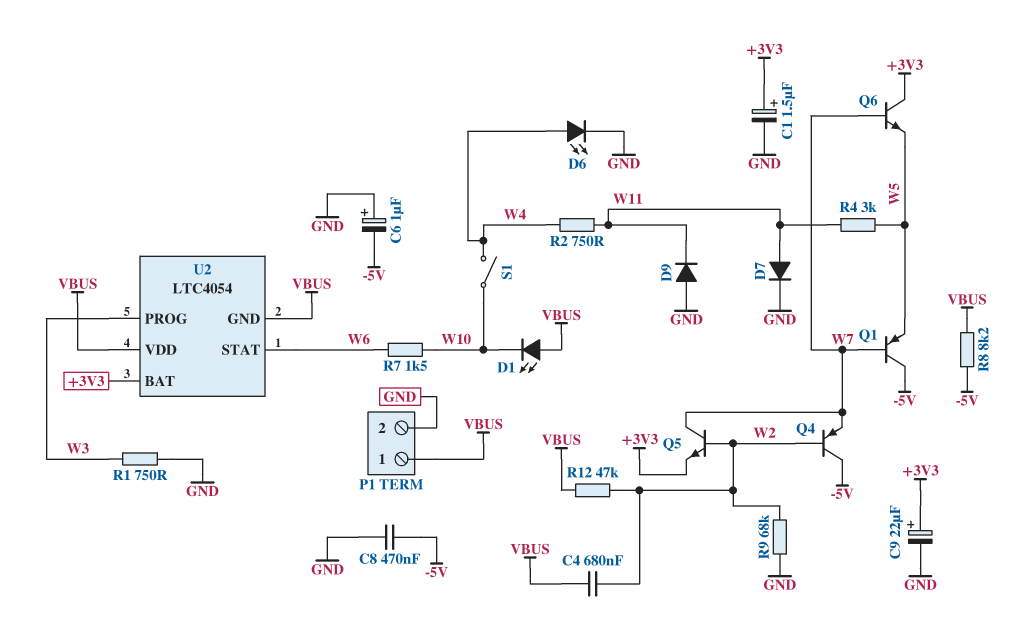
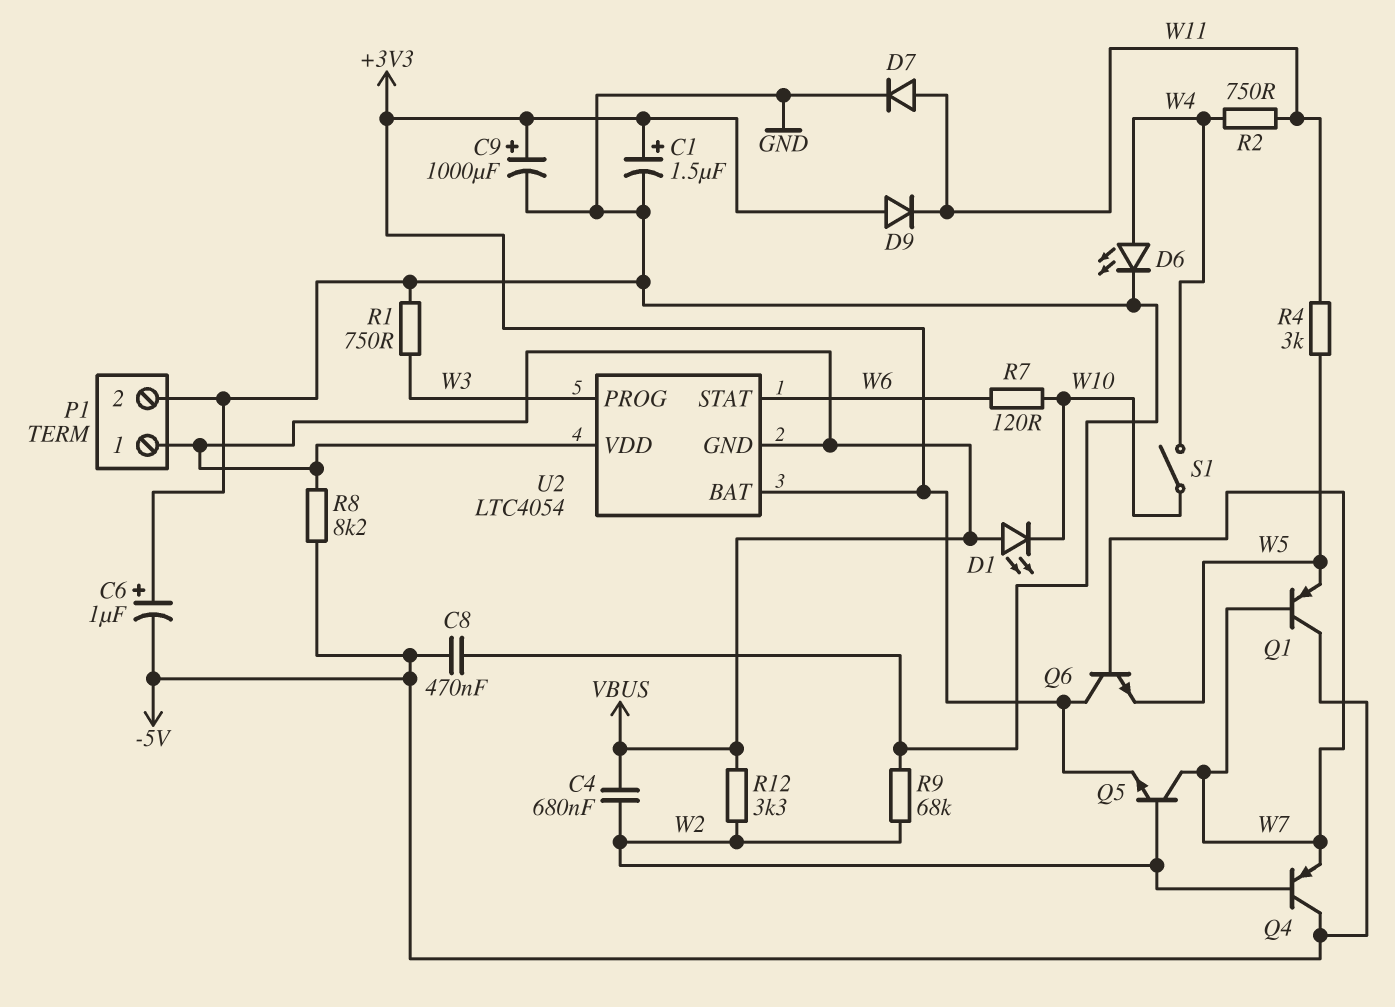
C9: 22uF (plus +3V3, minus GND) -> 1000uF (plus +3V3, minus GND)
D9: diode (A GND, K W11) -> diode (A +3V3, K W11)
R7: 1.5k (W6, W10) -> 120 (W6, W10)
R12: 47k (VBUS, W2) -> 3.3k (VBUS, W2)

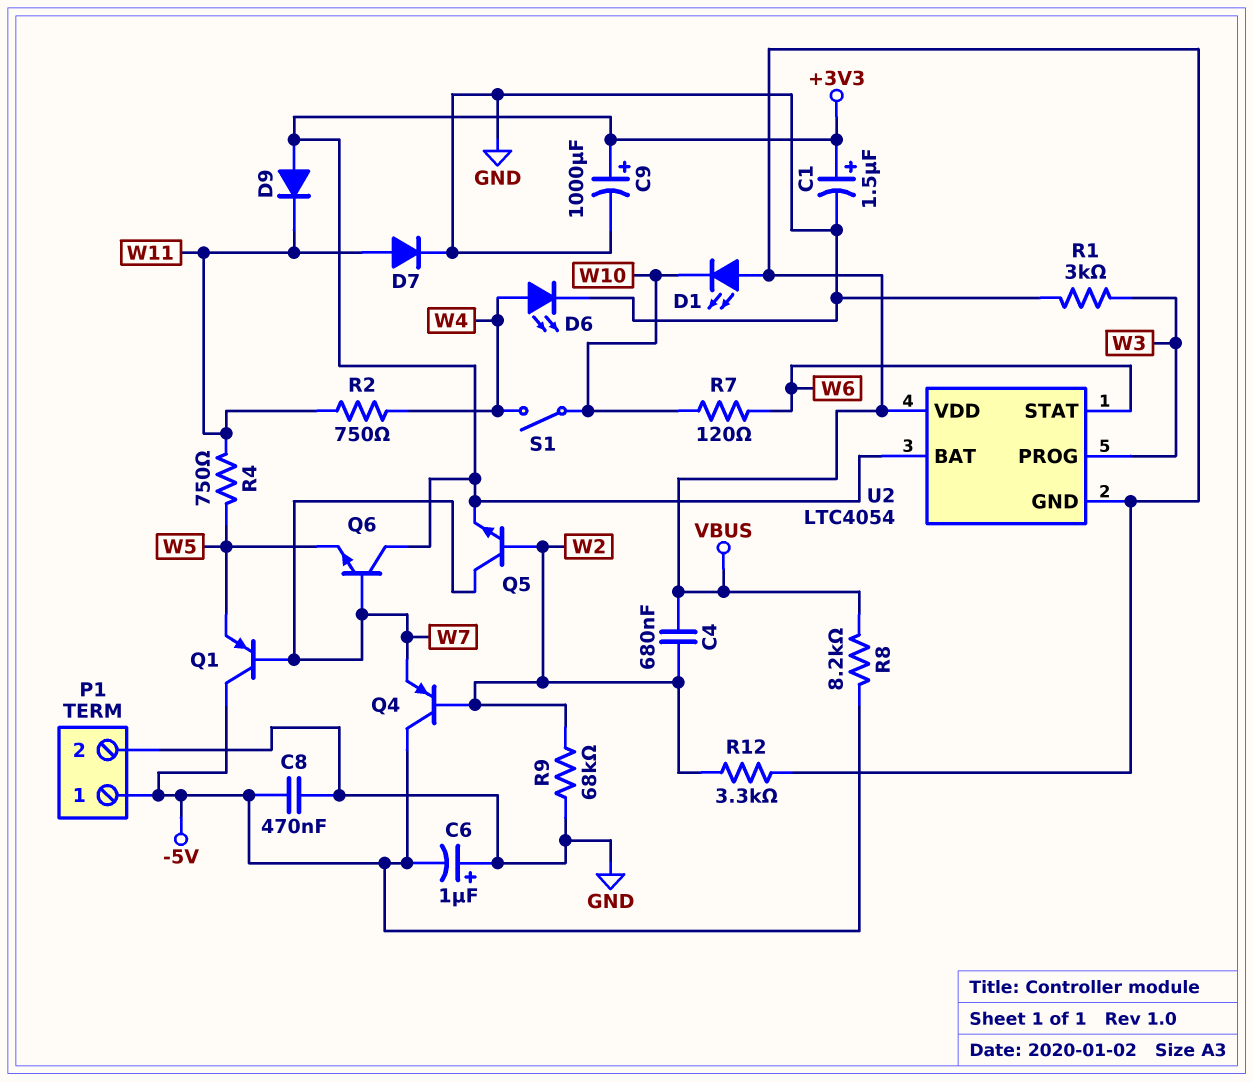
P1 pin 1: VBUS -> -5V
R1: 750 (GND, W3) -> 3k (GND, W3)
R4: 3k (W5, W11) -> 750 (W5, W11)

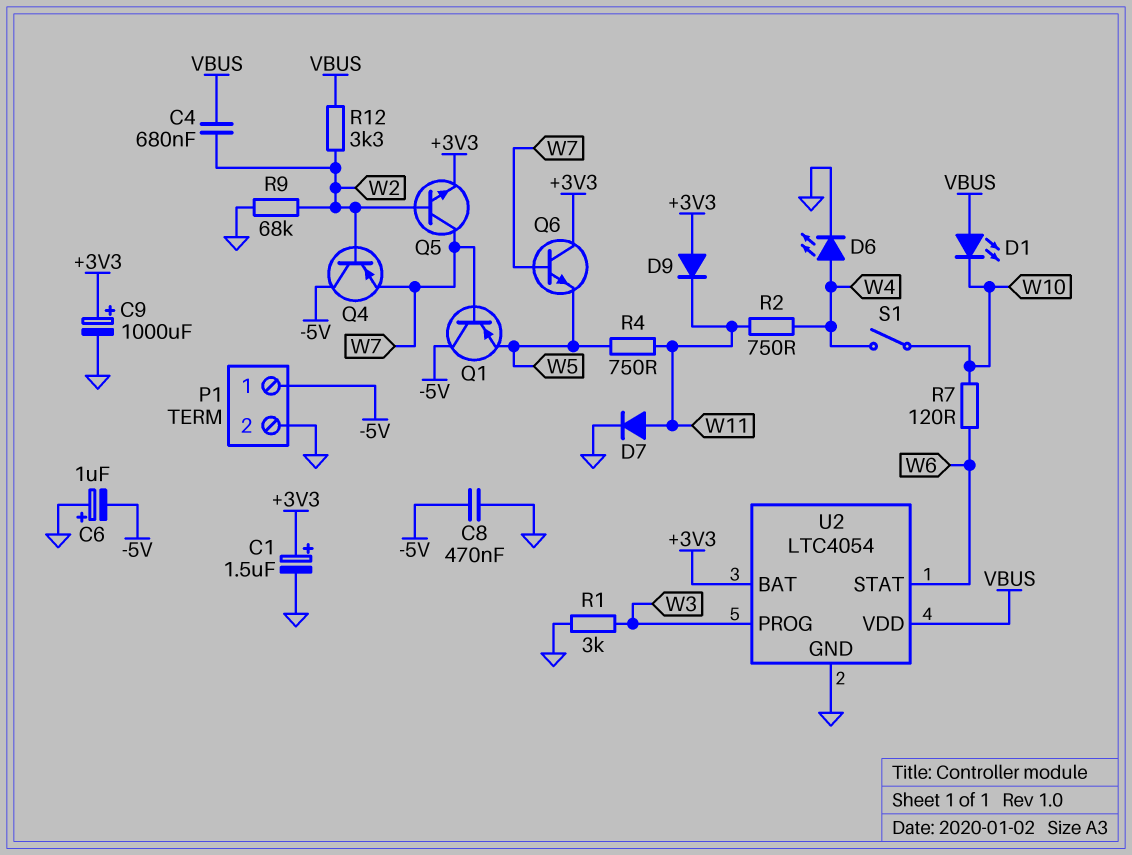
R8: 8.2k (-5V, VBUS) -> none
U2 pin GND: VBUS -> GND

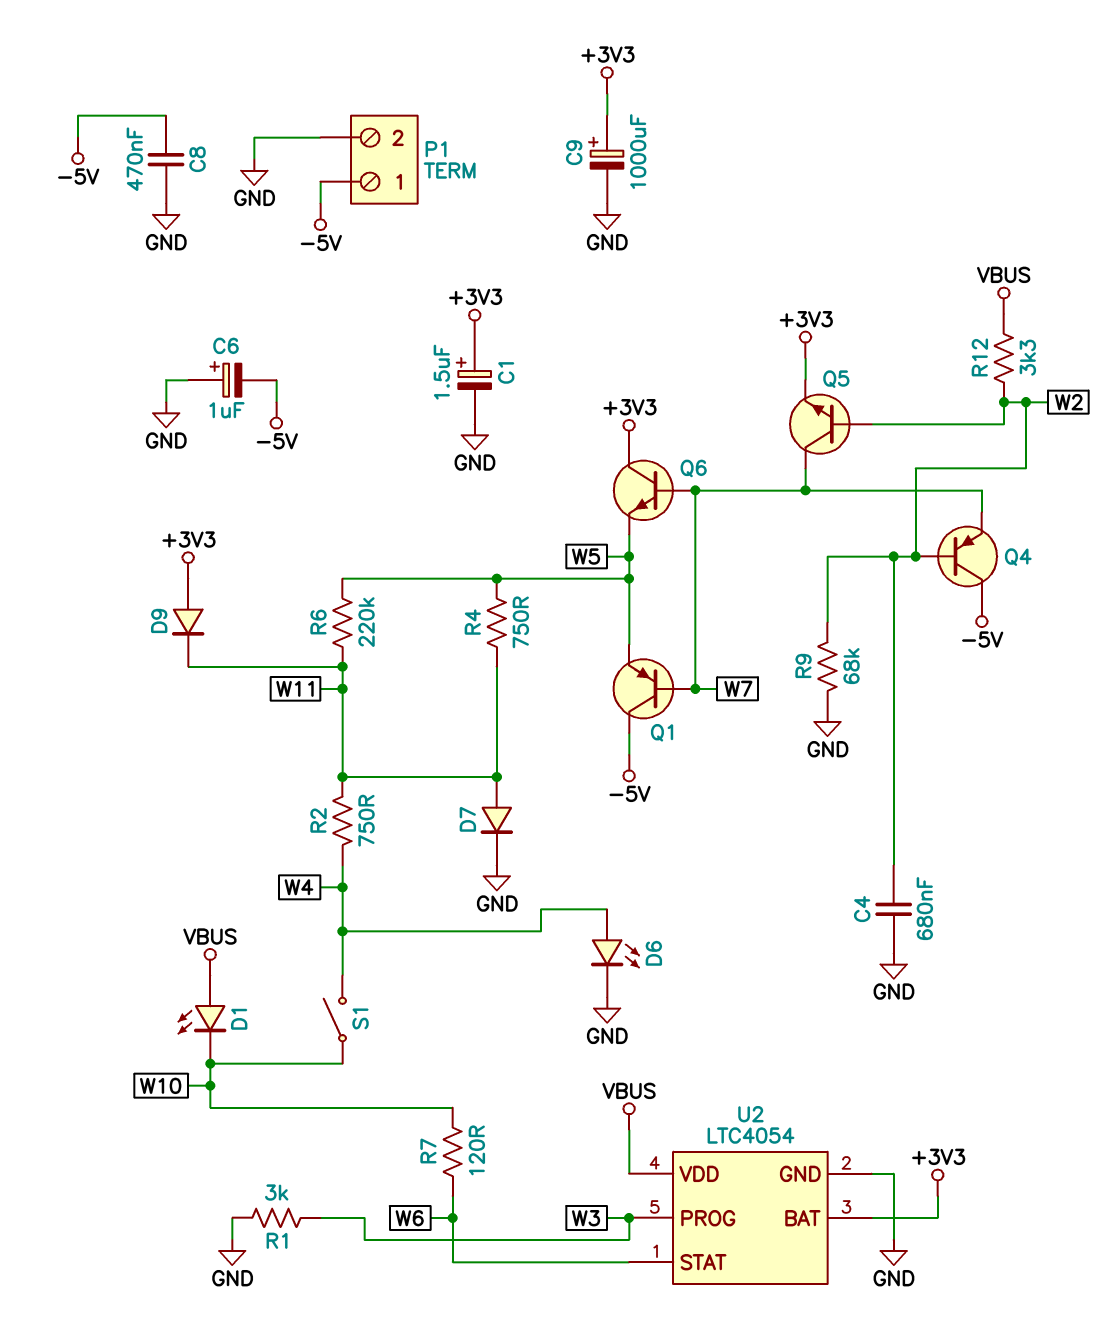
C4: 680nF (VBUS, W2) -> 680nF (GND, W2)
R6: none -> 220k (W5, W11)

